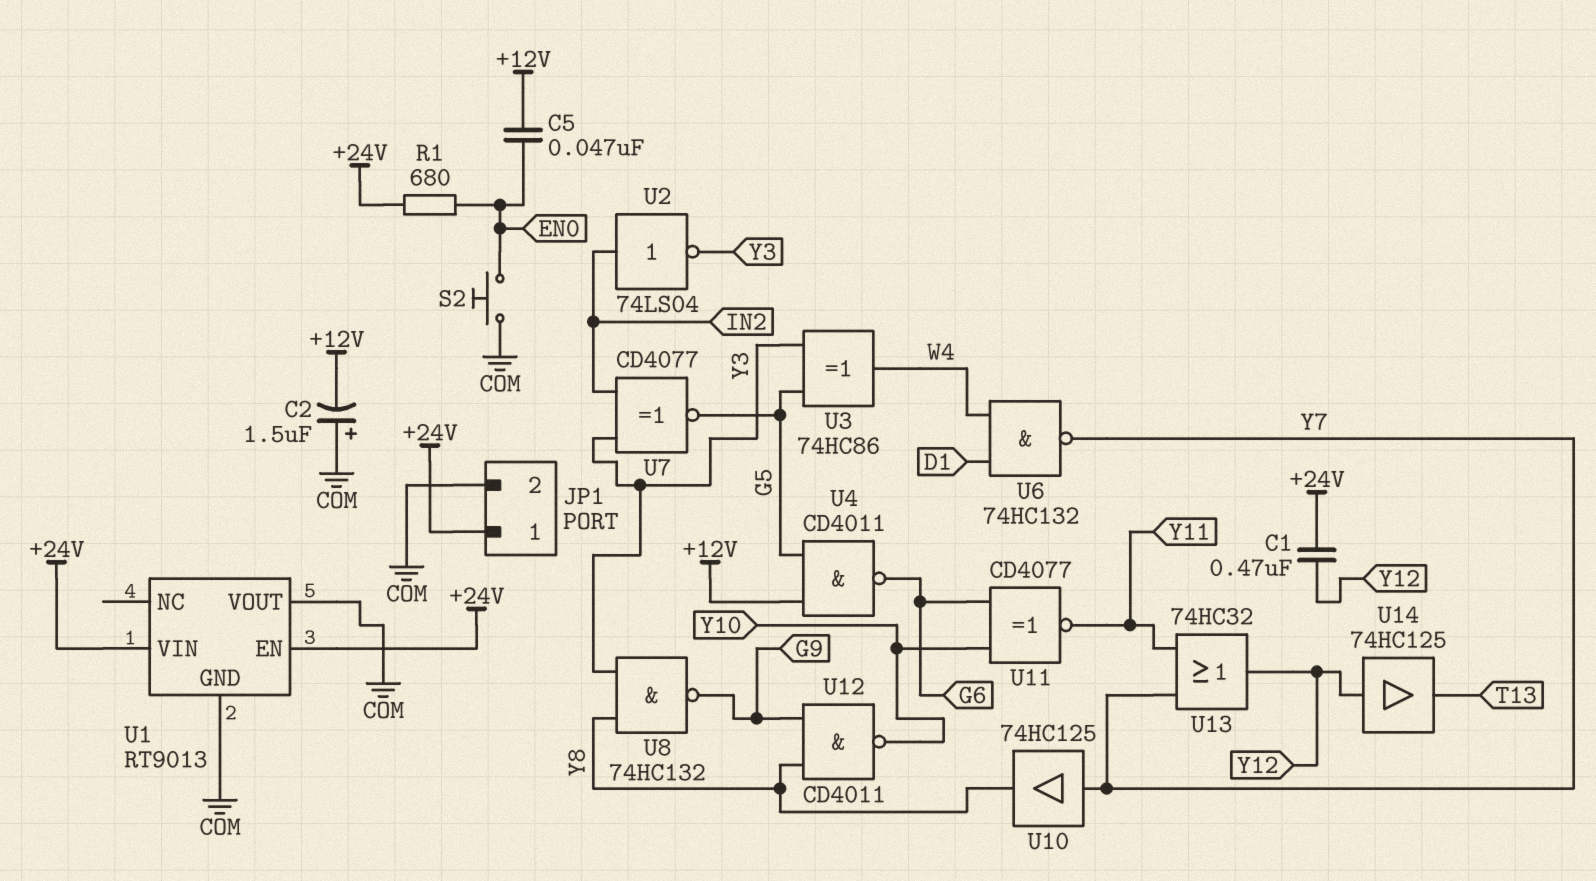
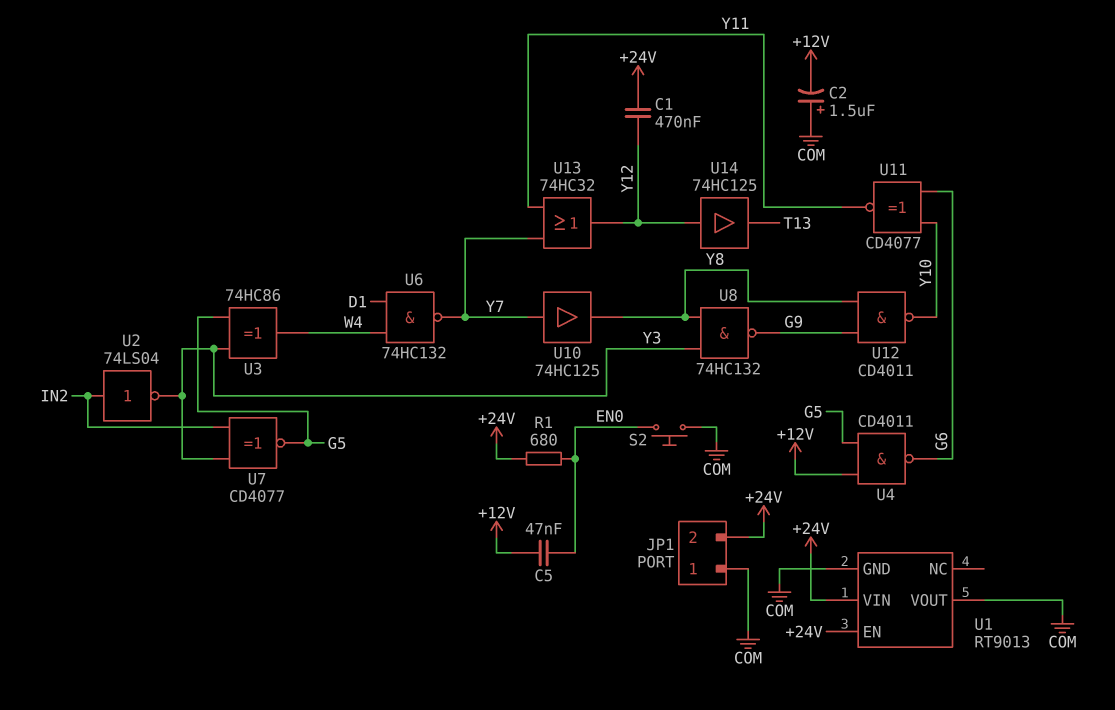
JP1 pin 1: +24V -> COM
JP1 pin 2: COM -> +24V

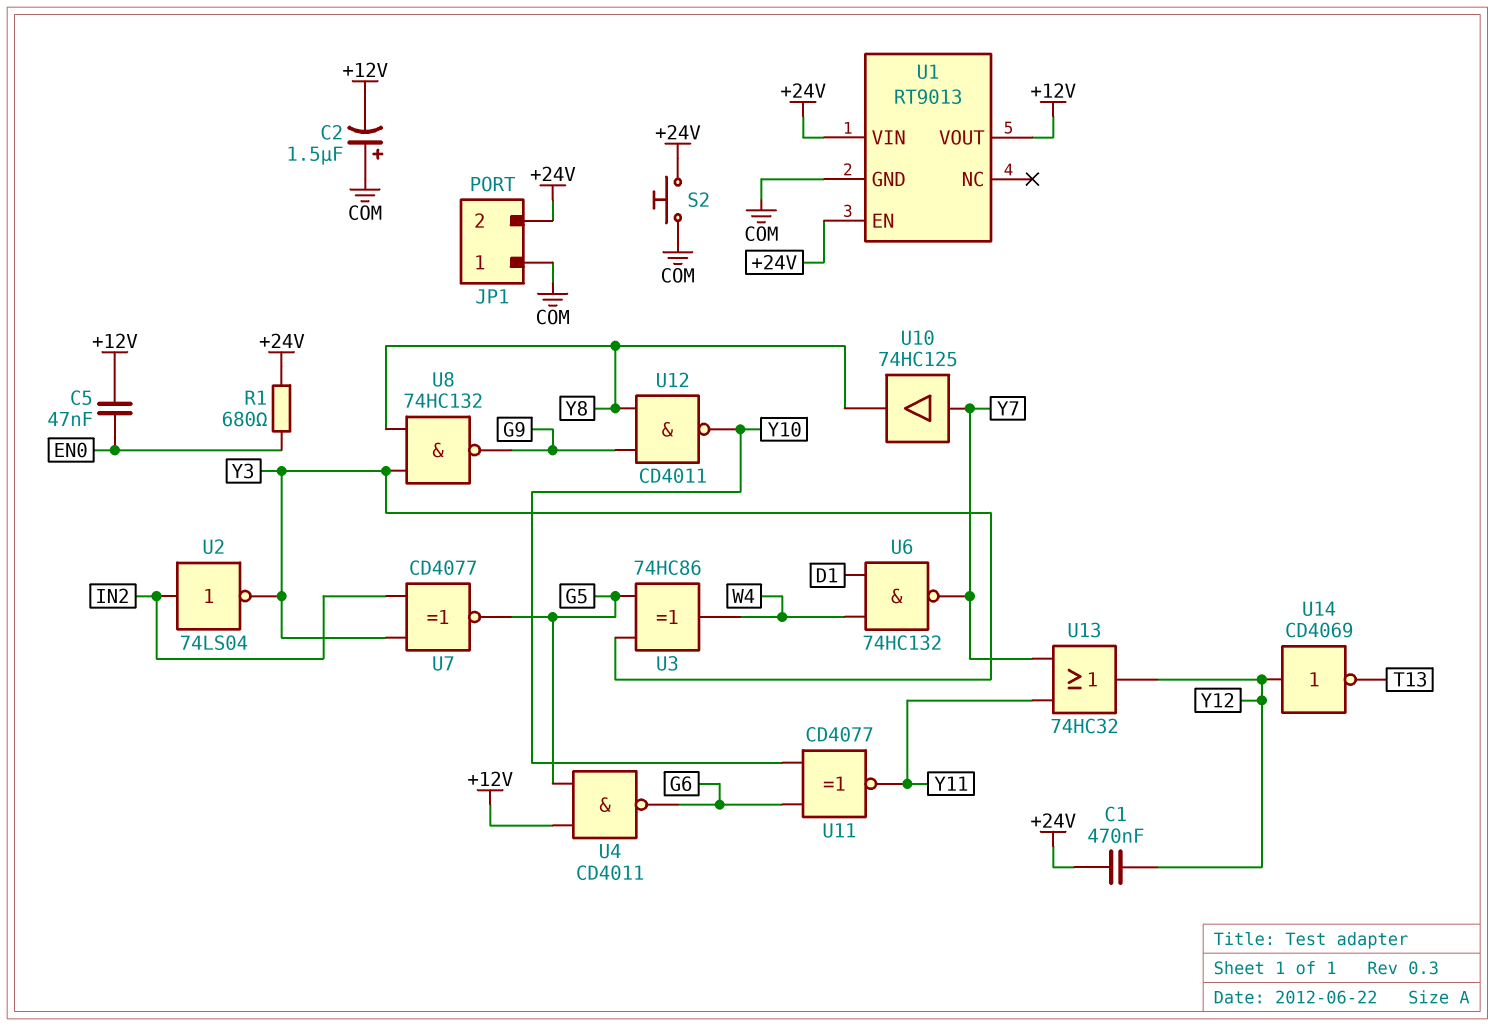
S2: button (COM, EN0) -> button (+24V, COM)
U1 pin VOUT: COM -> +12V
U14: buffer 74HC125 (in Y12, out T13) -> NOT CD4069 (in Y12, out T13)

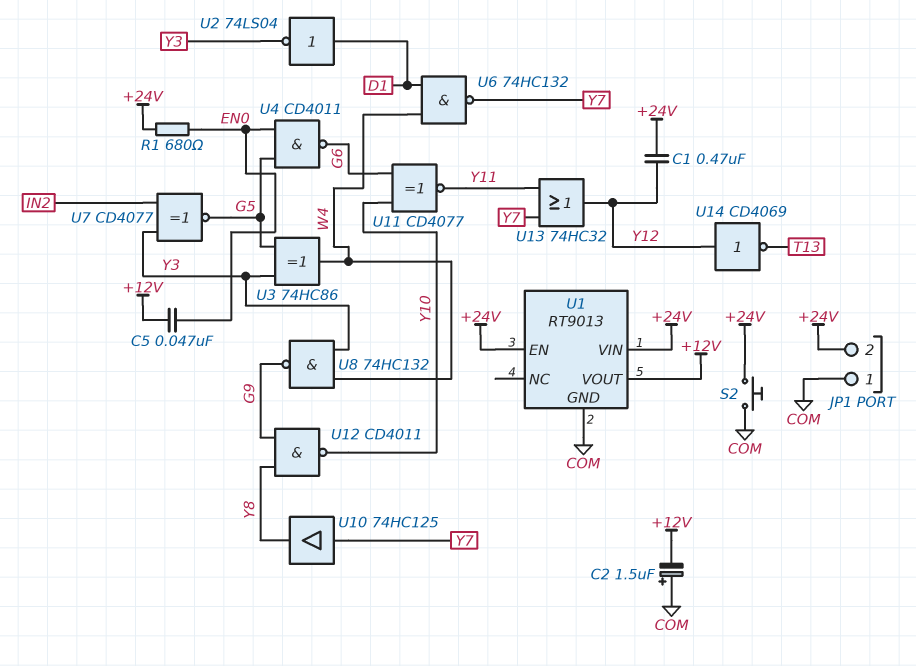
U2: NOT 74LS04 (in IN2, out Y3) -> NOT 74LS04 (in D1, out Y3)
U4: NAND CD4011 (in +12V, in G5, out G6) -> NAND CD4011 (in EN0, in G5, out G6)
U8: NAND 74HC132 (in Y3, in Y8, out G9) -> NAND 74HC132 (in W4, in Y3, out G9)

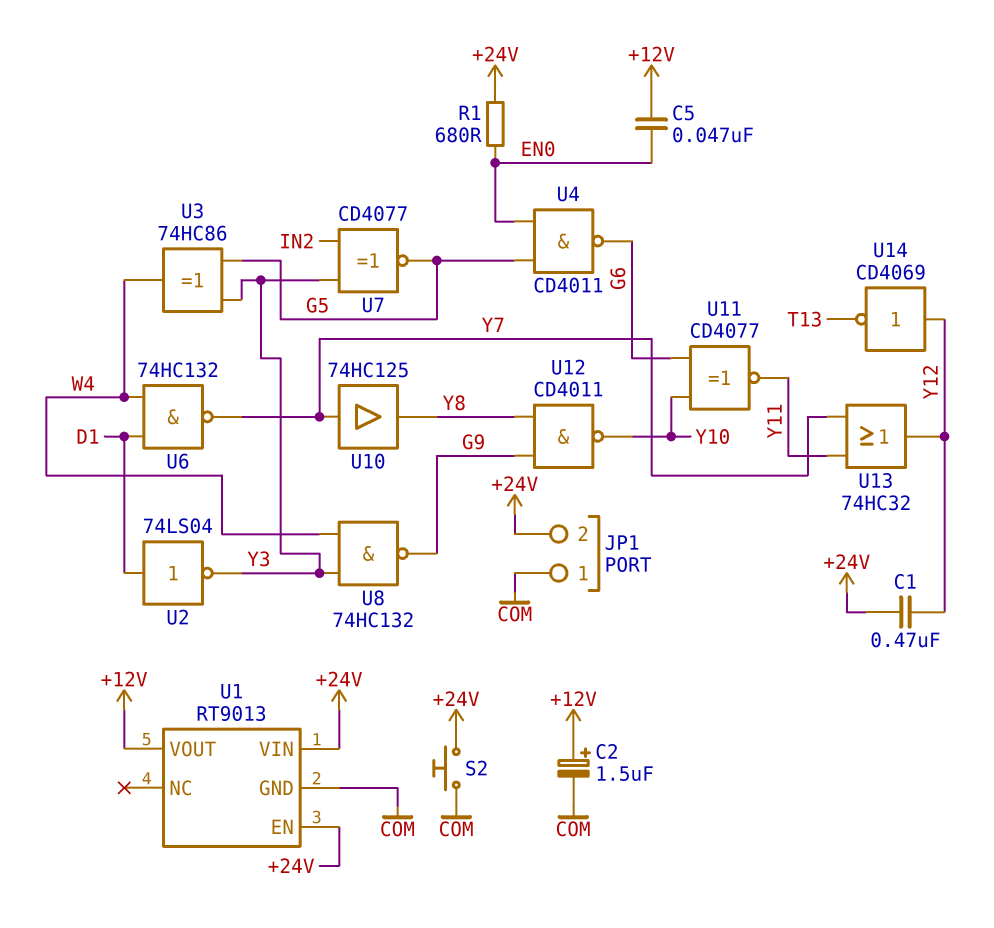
C2: 1.5uF (plus COM, minus +12V) -> 1.5uF (plus +12V, minus COM)

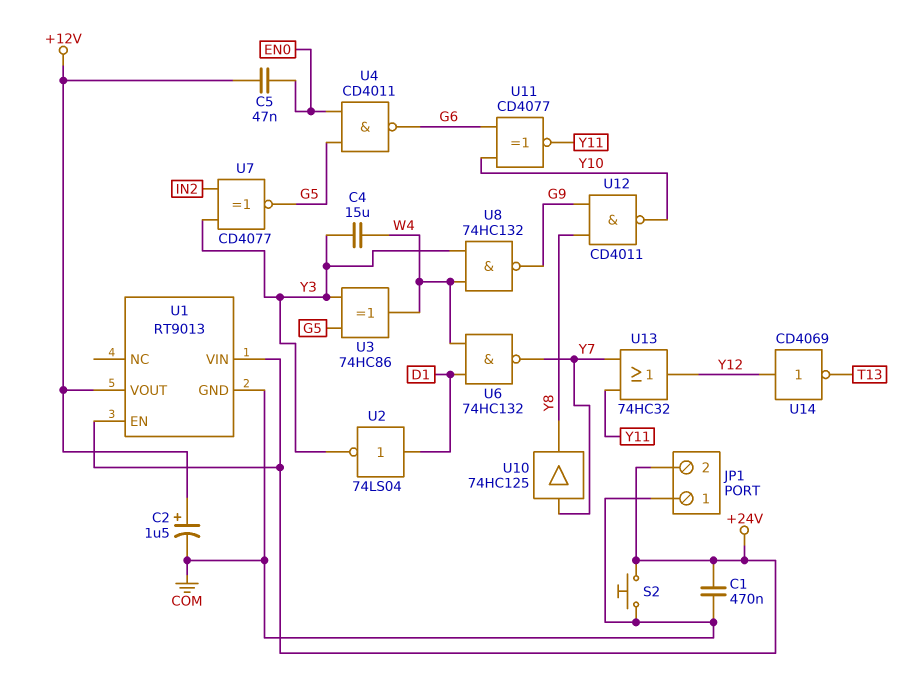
C1: 470nF (+24V, Y12) -> 470nF (+24V, COM)
C4: none -> 15uF (W4, Y3)
R1: 680 (+24V, EN0) -> none

